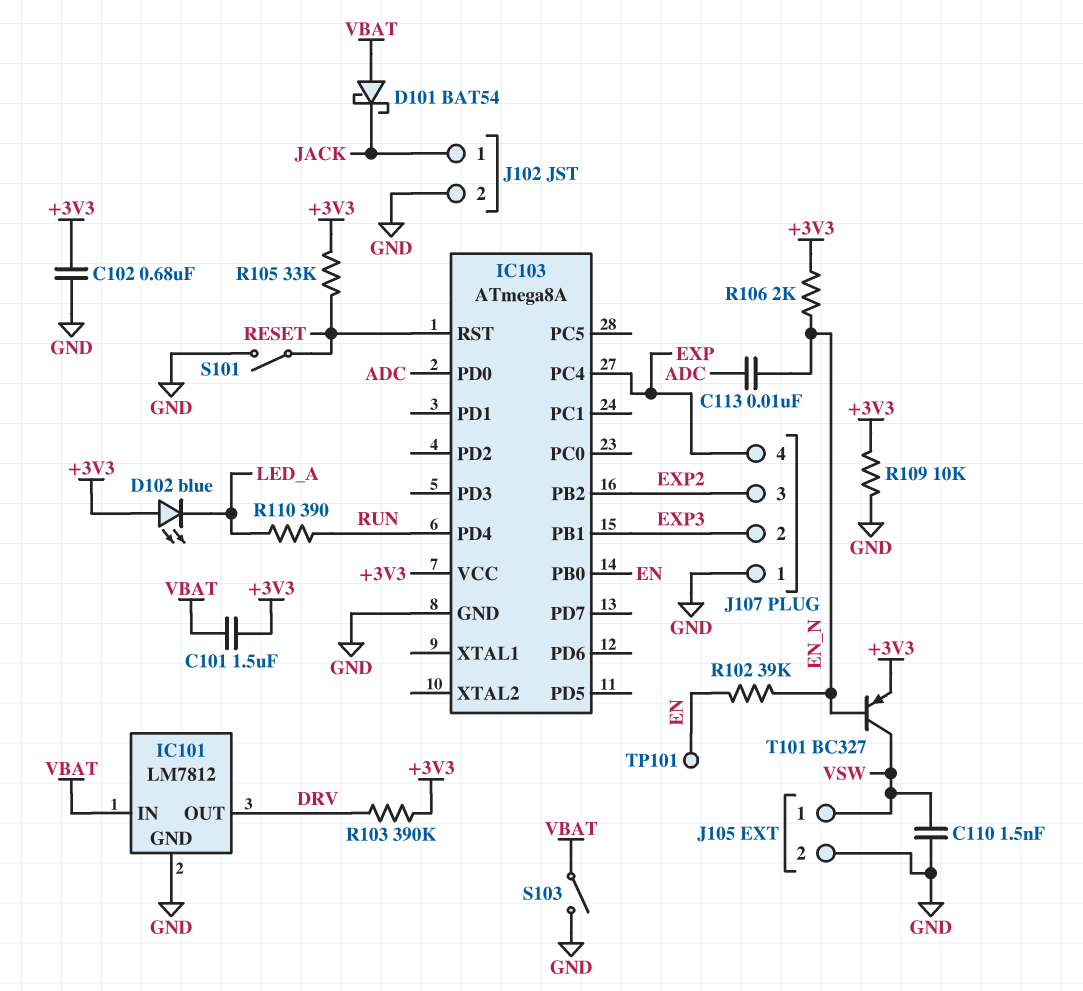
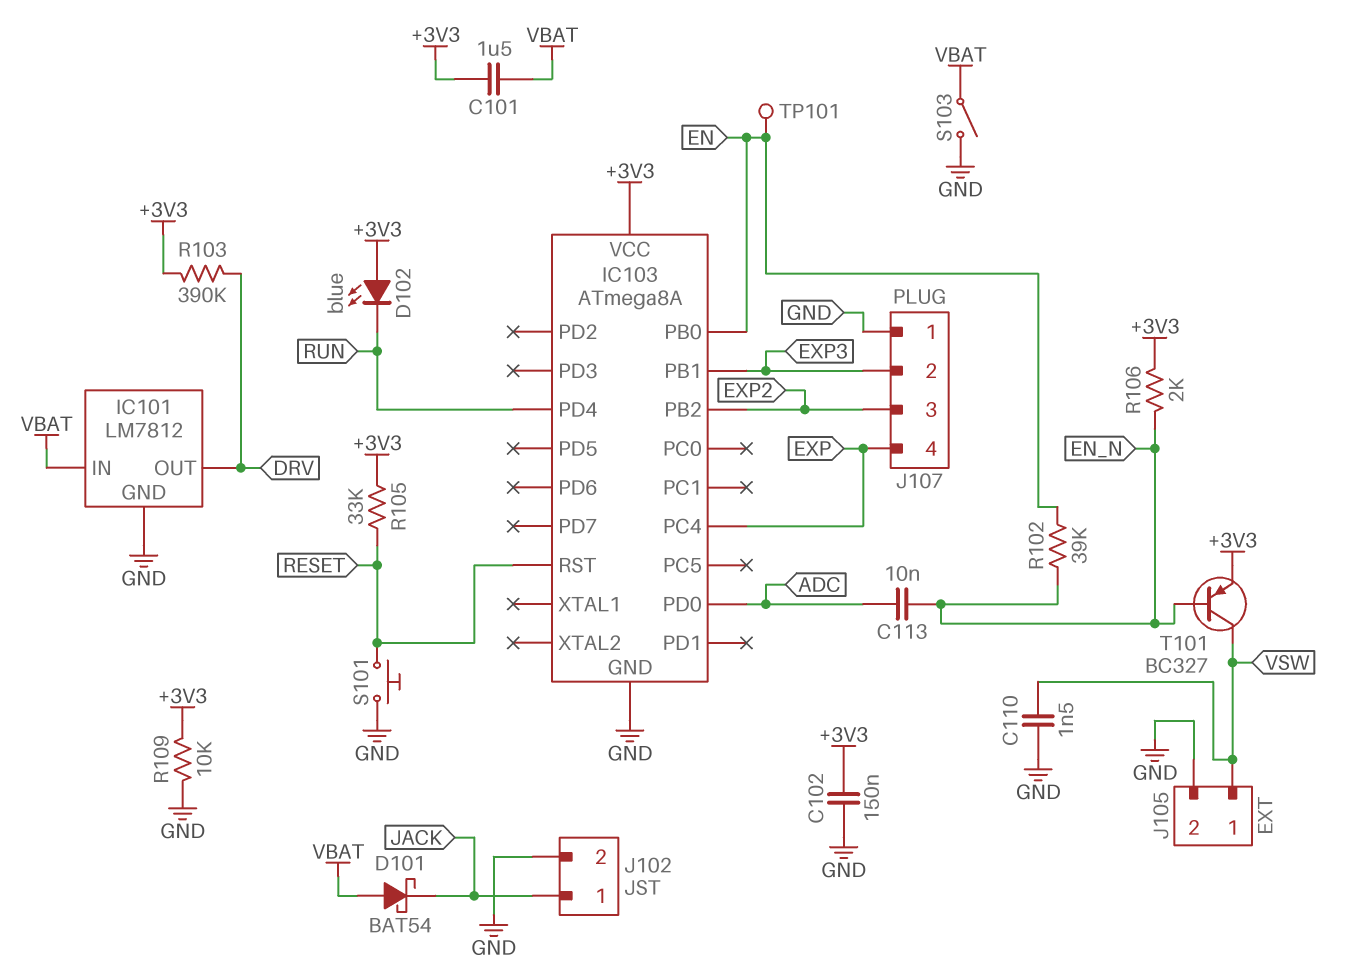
C102: 680nF (+3V3, GND) -> 150nF (+3V3, GND)
D102: LED blue (A +3V3, K LED_A) -> LED blue (A +3V3, K RUN)
R110: 390 (LED_A, RUN) -> none
S101: switch (GND, RESET) -> button (GND, RESET)

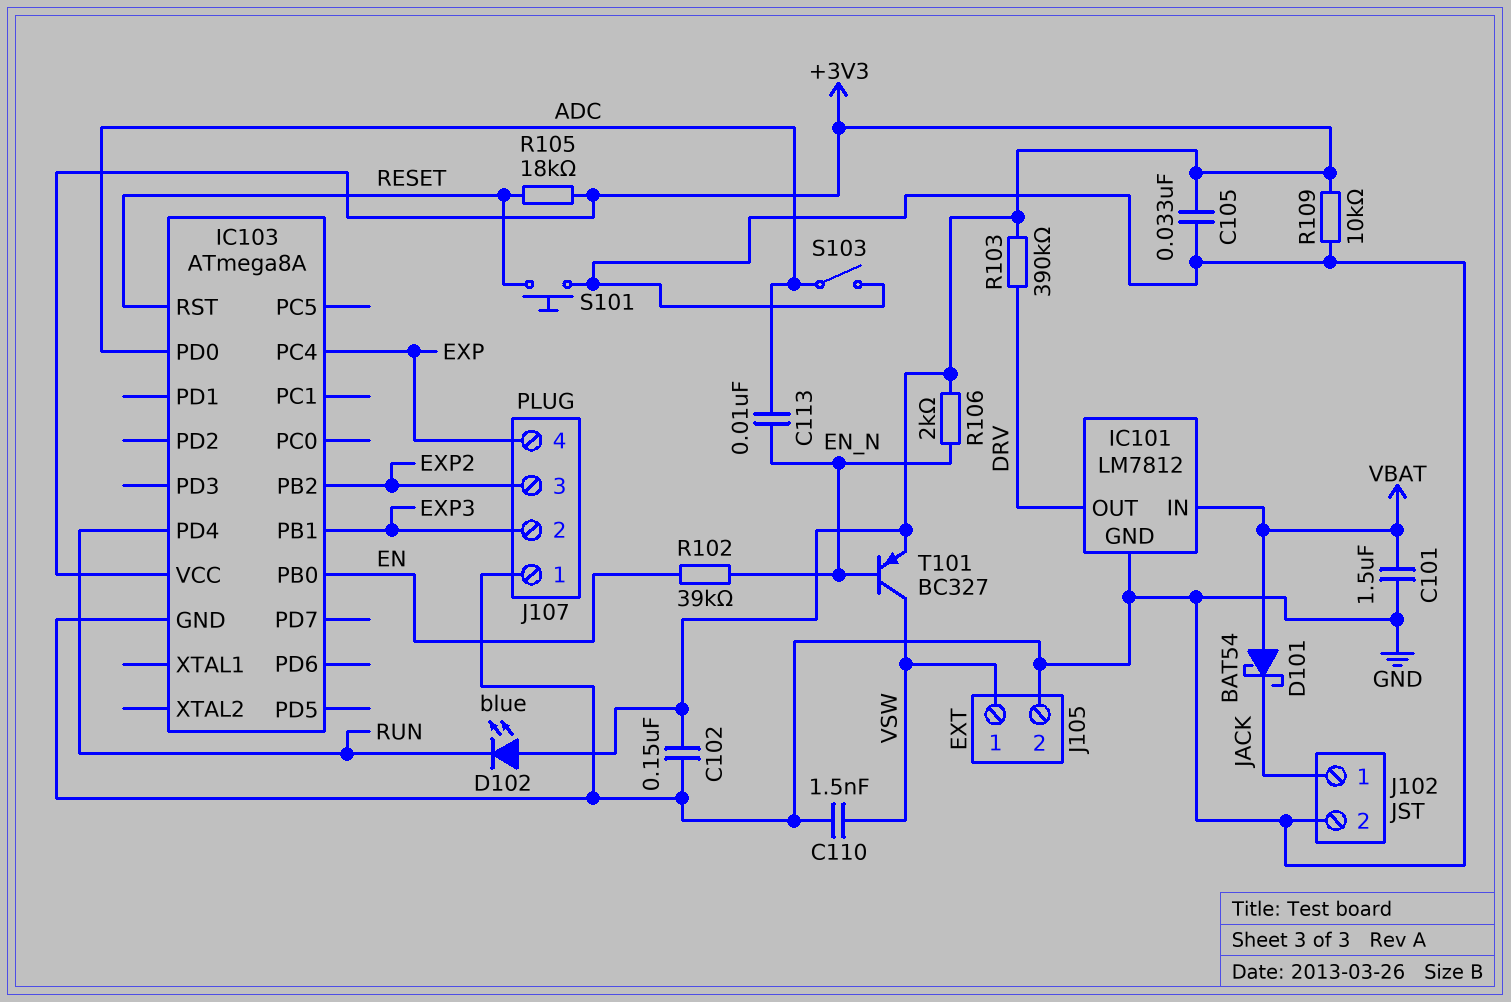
C101: 1.5uF (+3V3, VBAT) -> 1.5uF (GND, VBAT)
C105: none -> 33nF (+3V3, GND)
R105: 33k (+3V3, RESET) -> 18k (+3V3, RESET)
S103: switch (GND, VBAT) -> switch (ADC, GND)
TP101: test point (EN) -> none

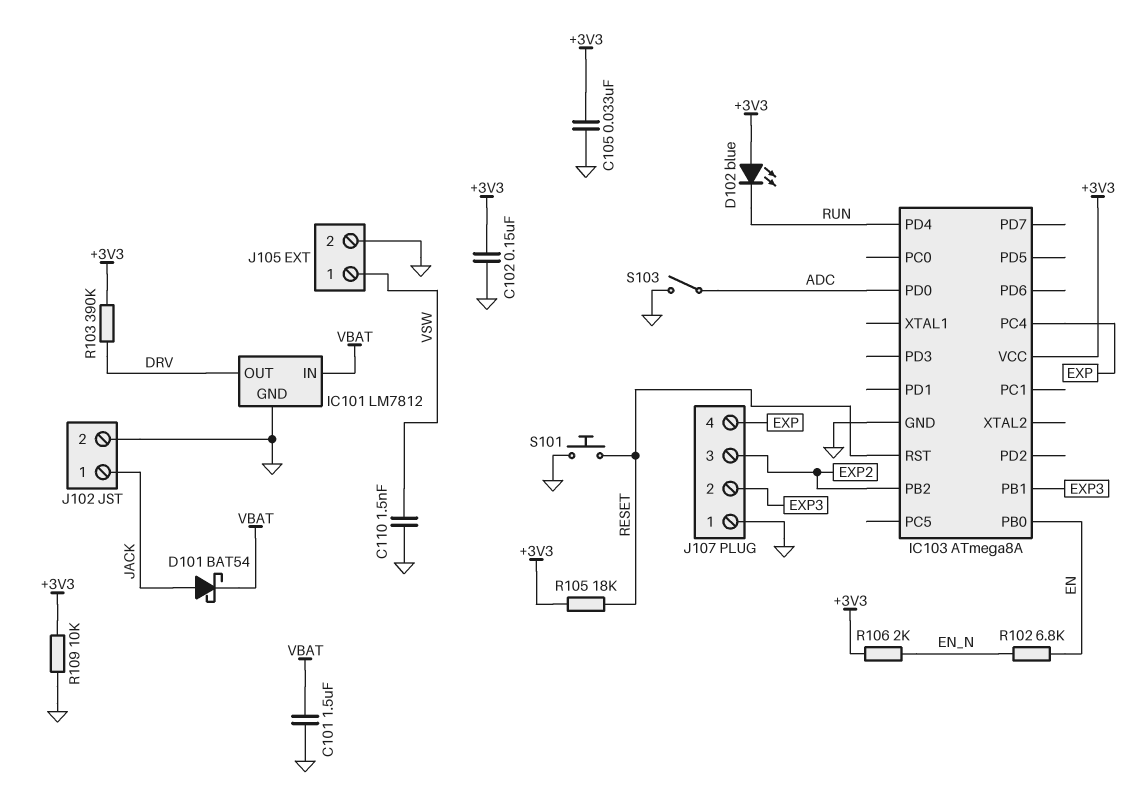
C113: 10nF (ADC, EN_N) -> none
D101: schottky BAT54 (A VBAT, K JACK) -> schottky BAT54 (A JACK, K VBAT)
R102: 39k (EN, EN_N) -> 6.8k (EN, EN_N)
T101: PNP BC327 (B EN_N, C VSW, E +3V3) -> none

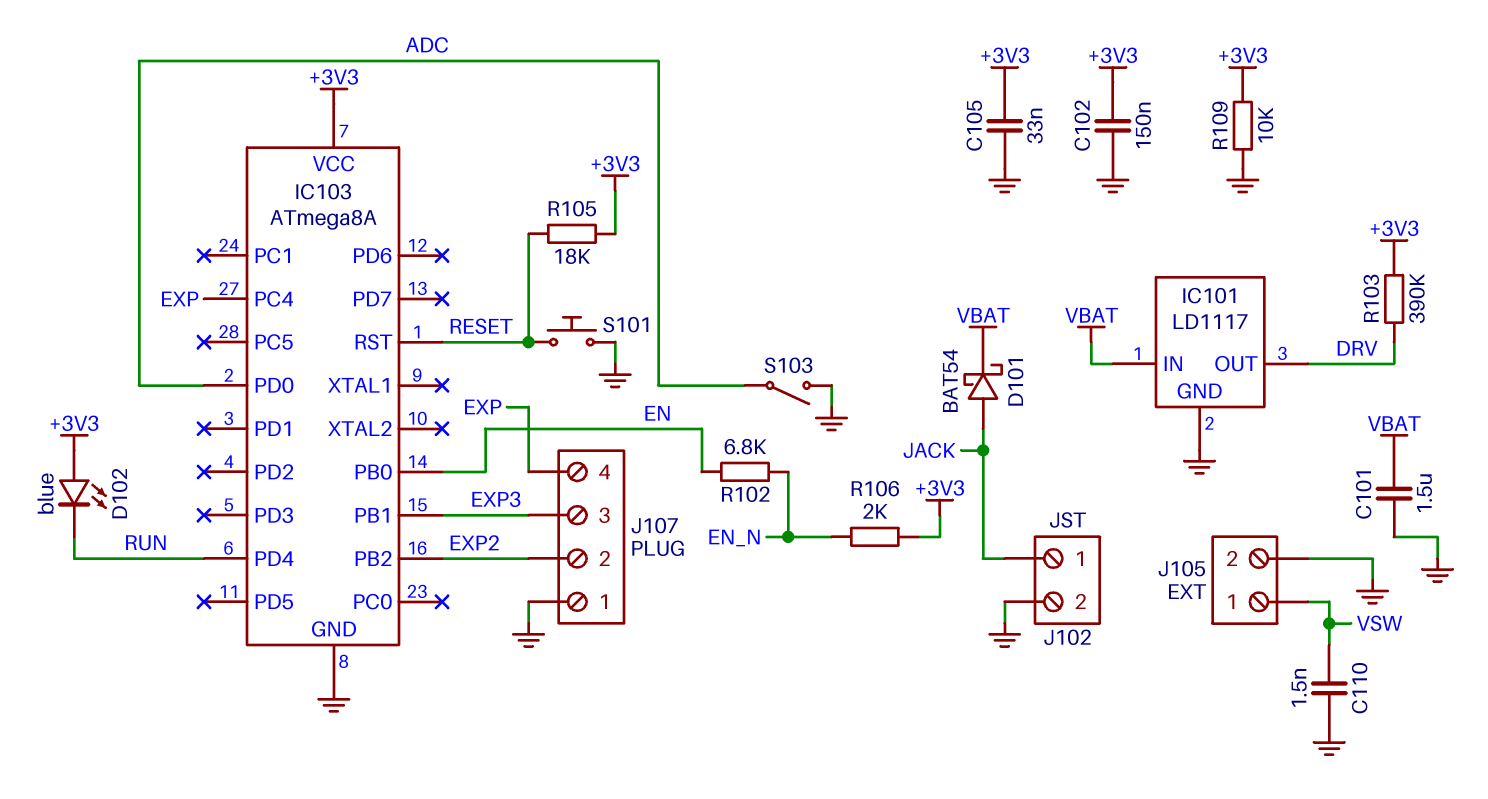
IC101: LM7812 -> LD1117
J107 pin 2: EXP3 -> EXP2
J107 pin 3: EXP2 -> EXP3

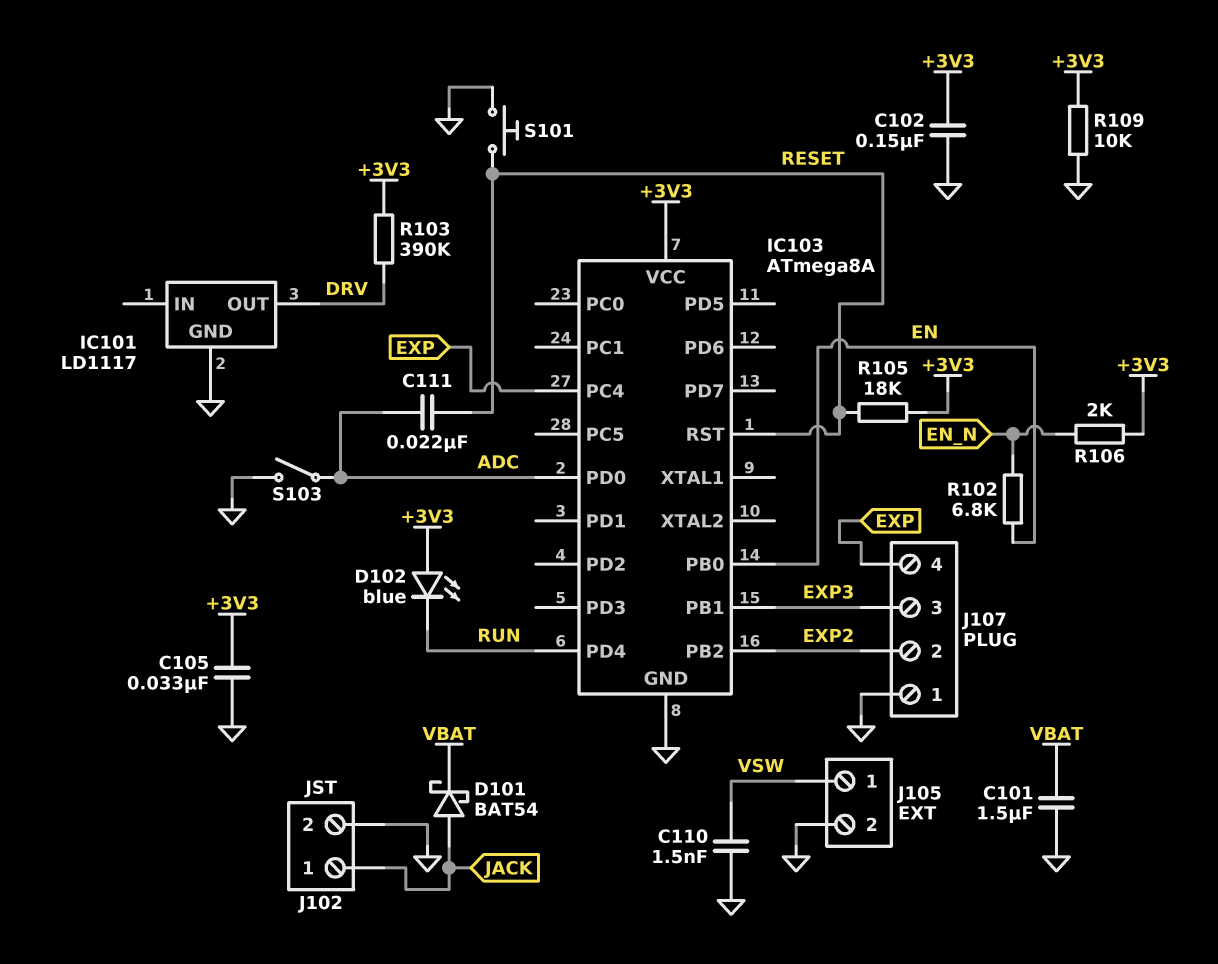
C111: none -> 22nF (ADC, RESET)
IC101 pin IN: VBAT -> none

